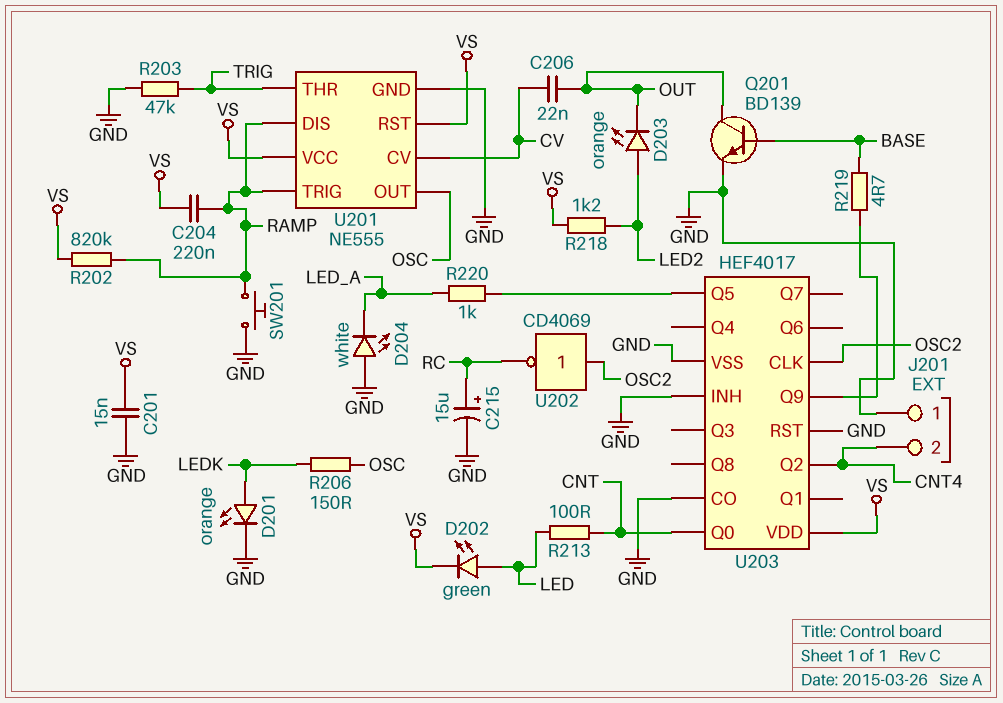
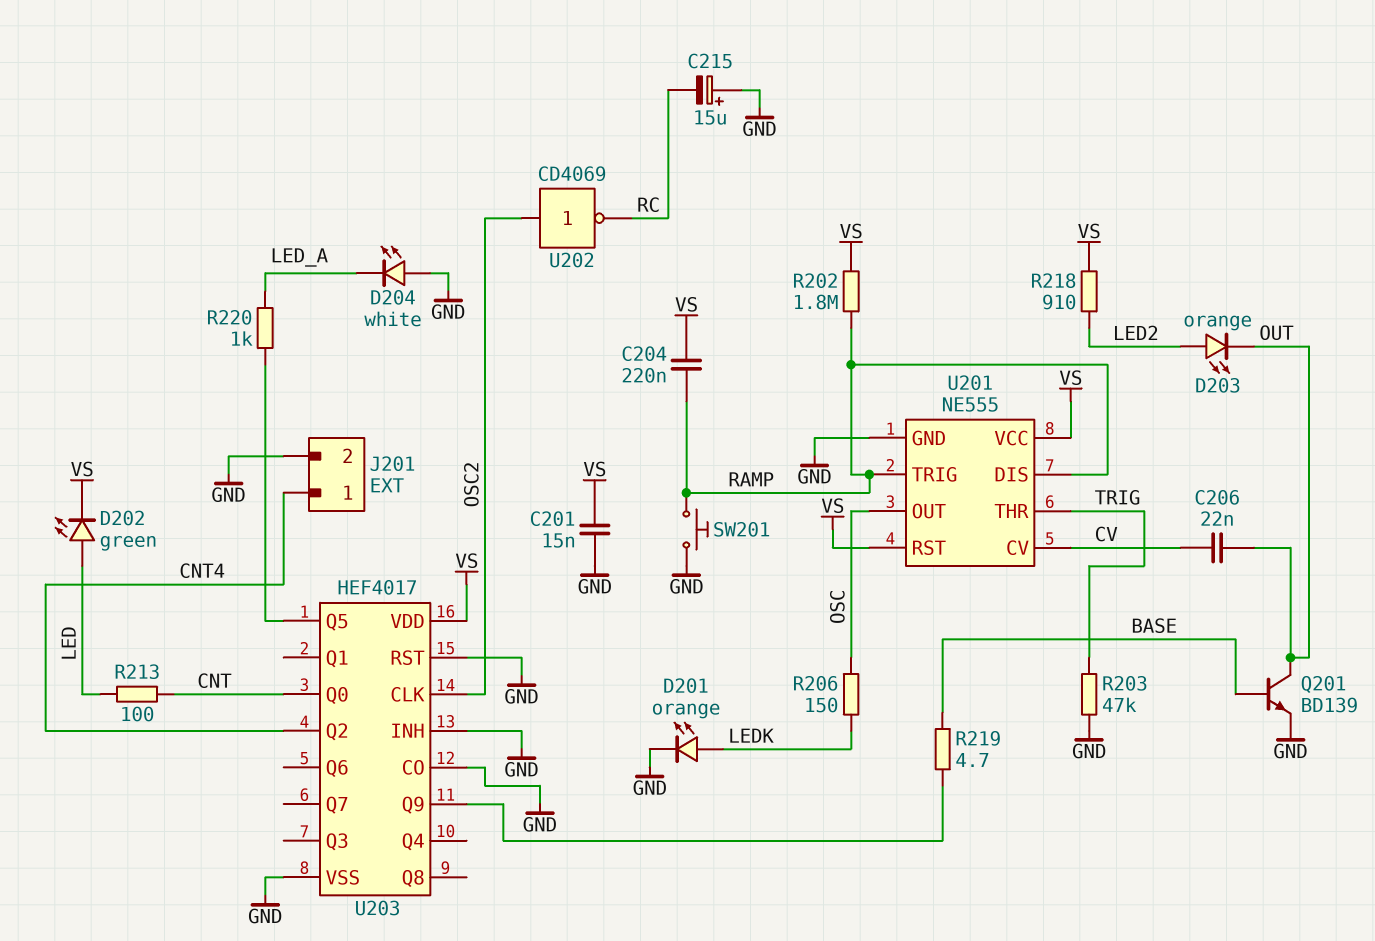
C215: 15uF (plus RC, minus GND) -> 15uF (plus GND, minus RC)
J201 pin 1: GND -> CNT4
J201 pin 2: CNT4 -> GND
R202: 820k (RAMP, VS) -> 1.8M (RAMP, VS)
R218: 1.2k (LED2, VS) -> 910 (LED2, VS)

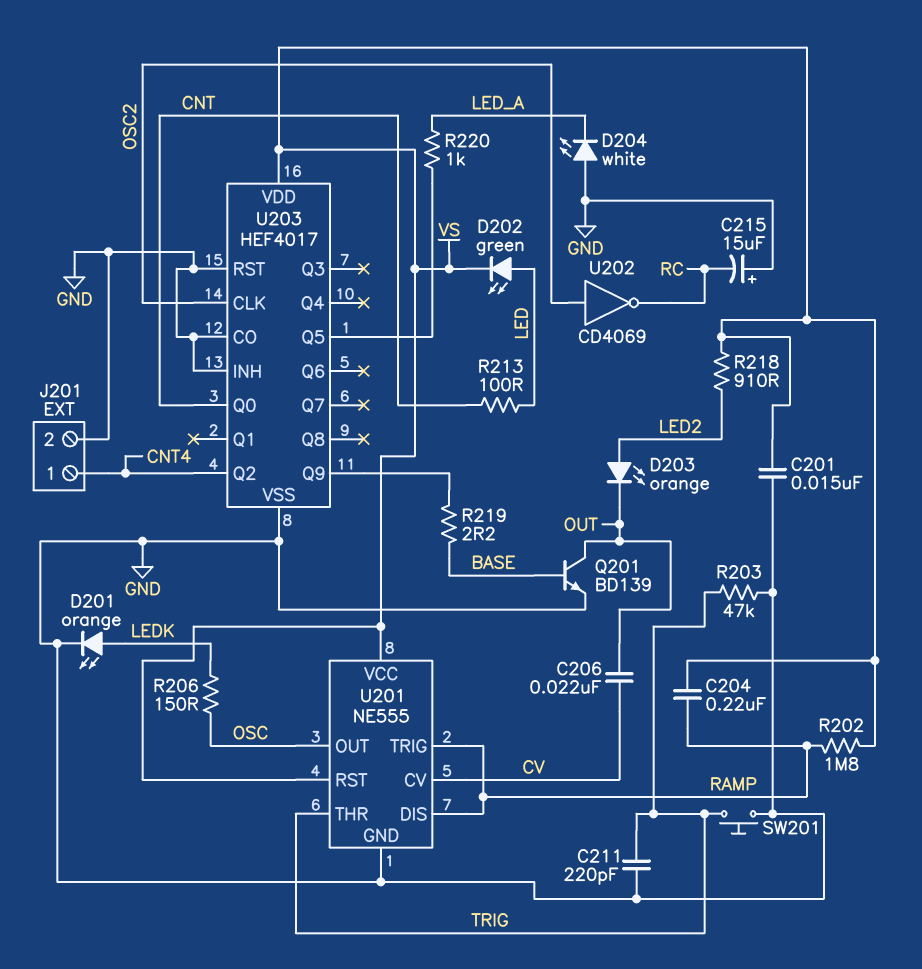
C211: none -> 220pF (GND, TRIG)
R219: 4.7 (BASE, U203/Q9) -> 2.2 (BASE, U203/Q9)
SW201: button (GND, RAMP) -> button (GND, TRIG)

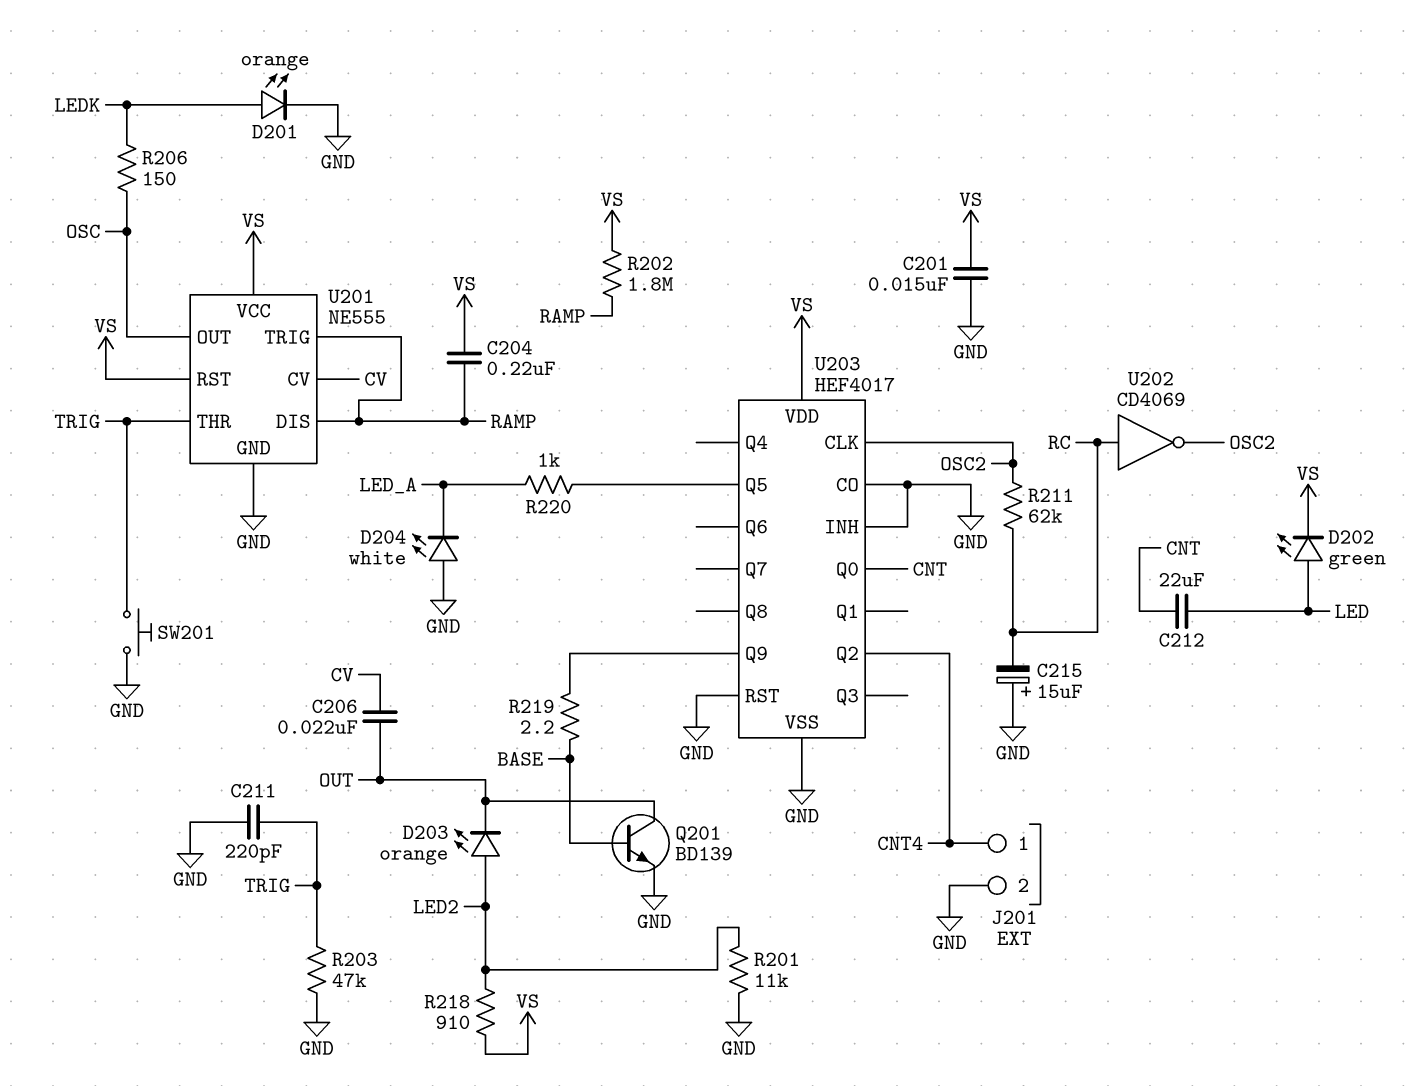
C212: none -> 22uF (CNT, LED)
R201: none -> 11k (GND, LED2)
R211: none -> 62k (OSC2, RC)
R213: 100 (CNT, LED) -> none
U202: NOT CD4069 (in OSC2, out RC) -> NOT CD4069 (in RC, out OSC2)

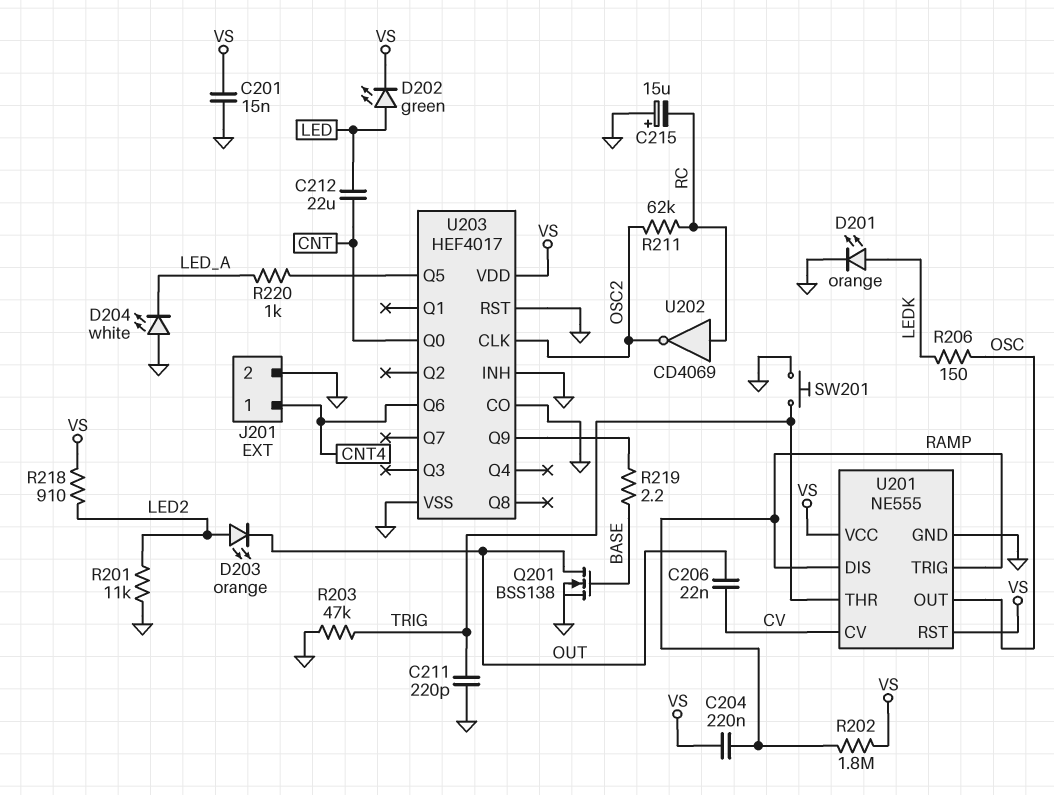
Q201: NPN BD139 (B BASE, C OUT, E GND) -> NMOS BSS138 (G BASE, D OUT, S GND)
U203 pin Q2: CNT4 -> none
U203 pin Q6: none -> CNT4

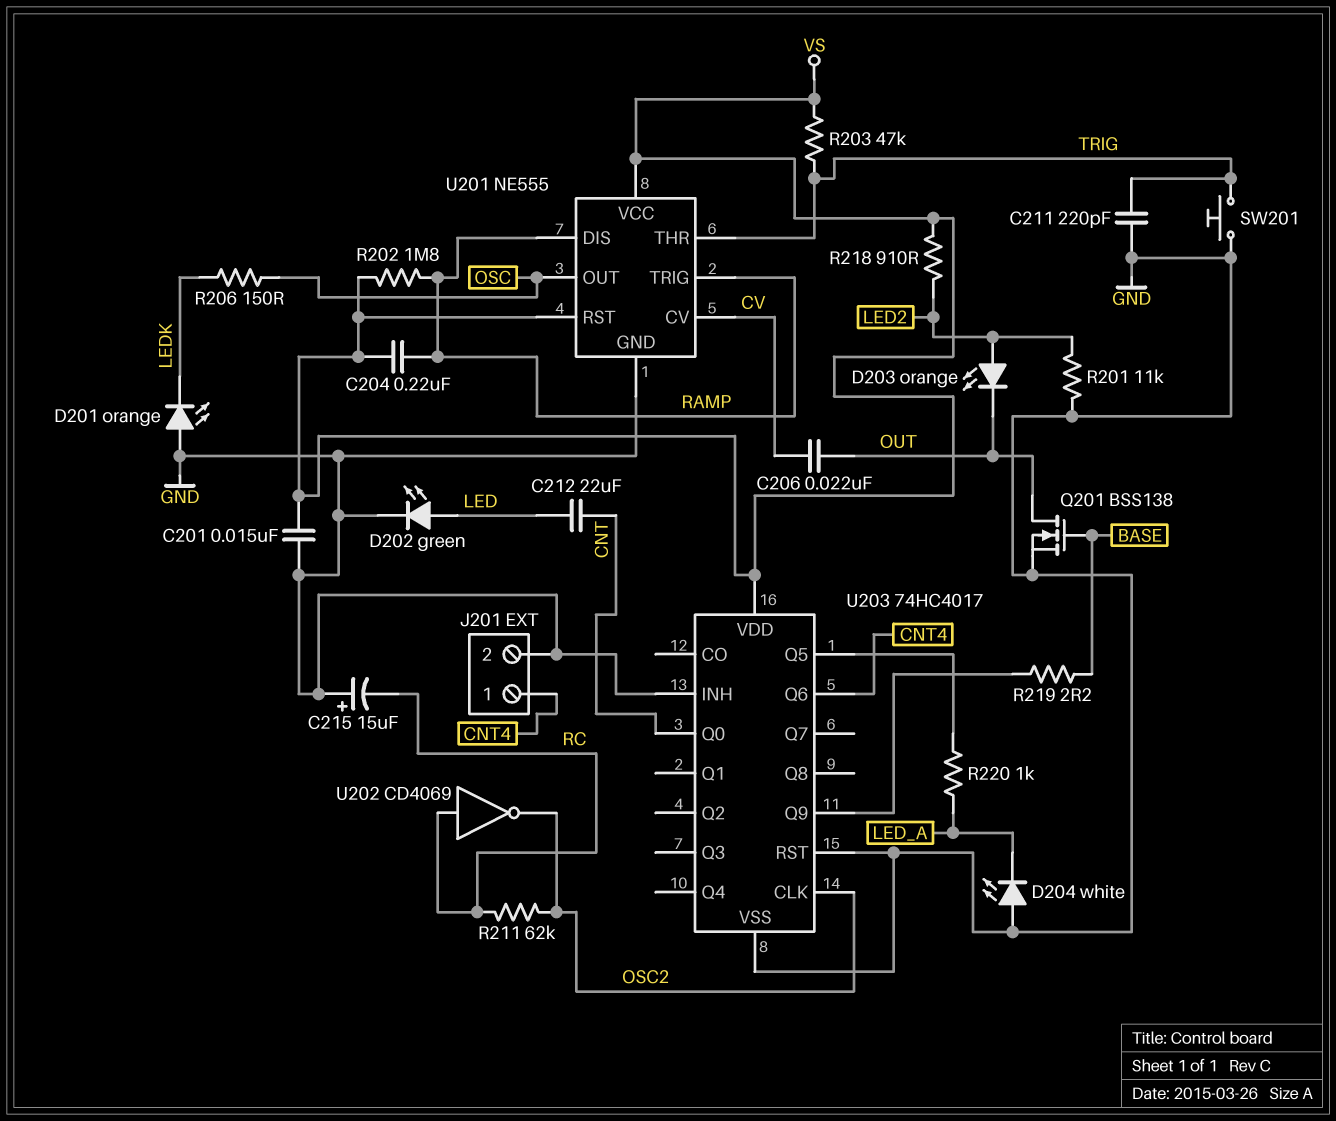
D201: LED orange (A LEDK, K GND) -> LED orange (A GND, K LEDK)
D202: LED green (A LED, K VS) -> LED green (A LED, K GND)
R203: 47k (GND, TRIG) -> 47k (TRIG, VS)
U203: HEF4017 -> 74HC4017
U203 pin CO: GND -> none

